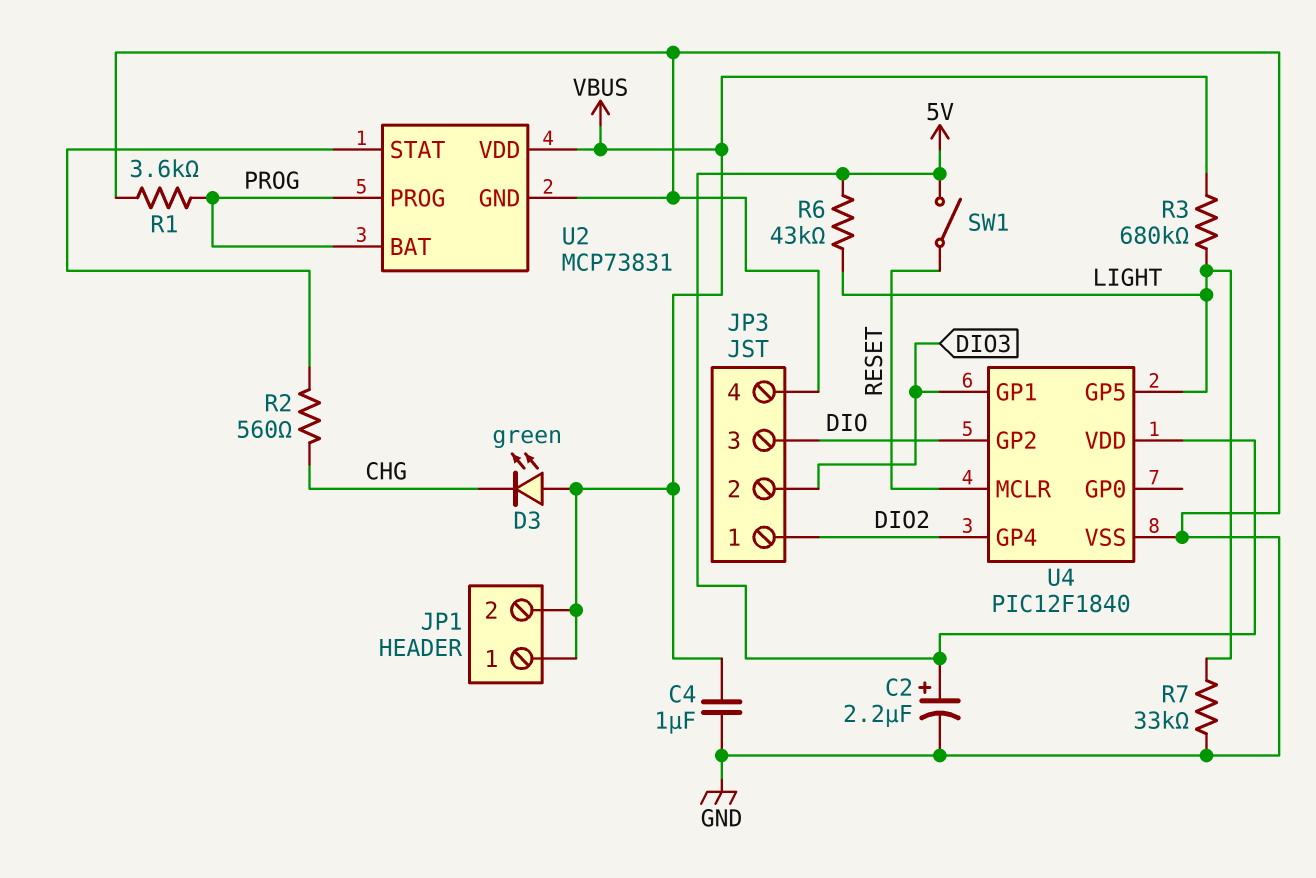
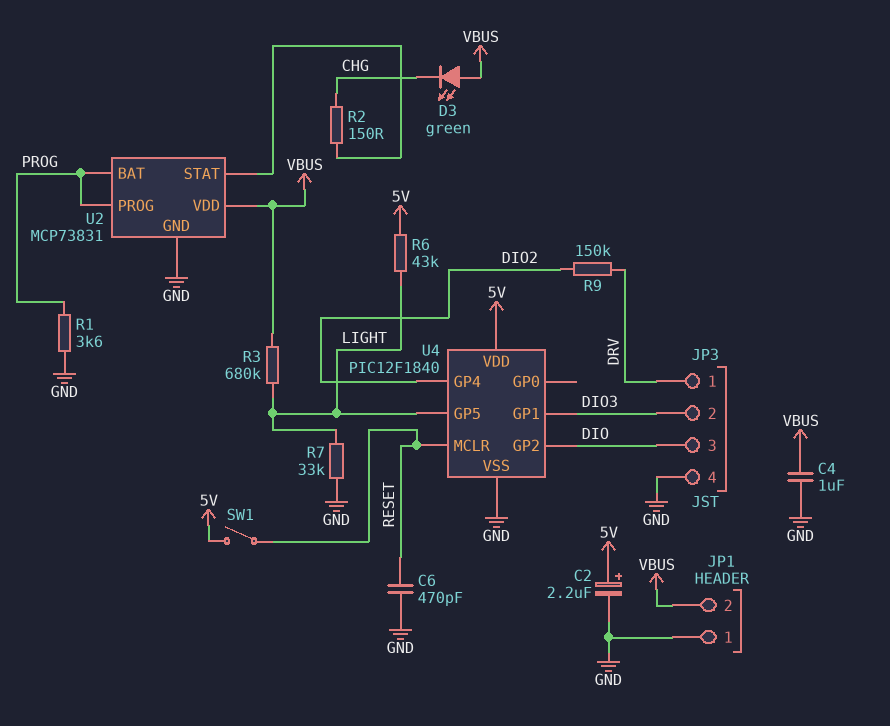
C6: none -> 470pF (GND, RESET)
JP1 pin 1: VBUS -> GND
JP3 pin 1: DIO2 -> DRV
R2: 560 (CHG, U2/STAT) -> 150 (CHG, U2/STAT)
R9: none -> 150k (DIO2, DRV)

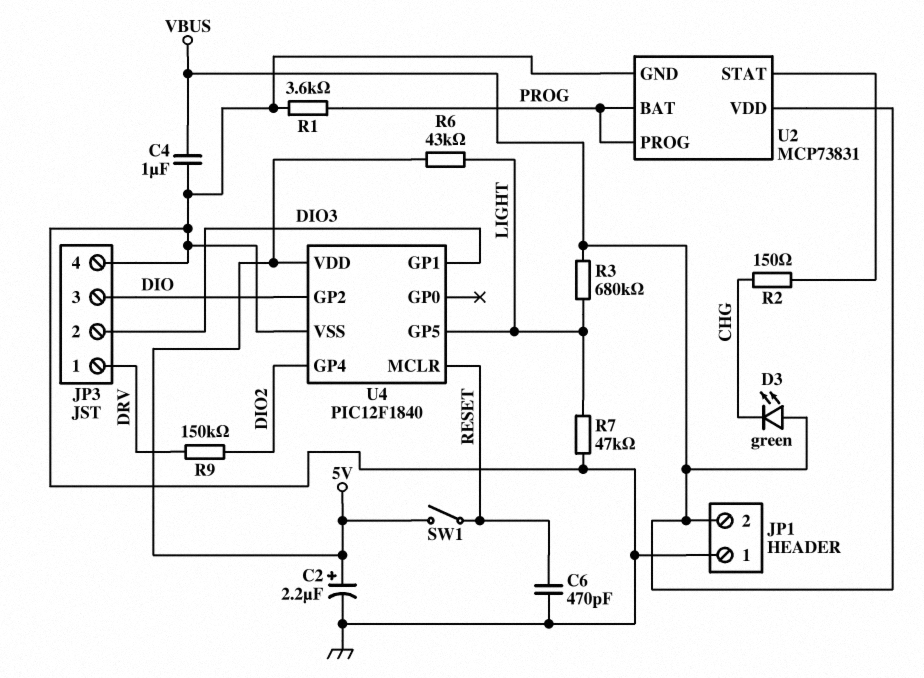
R7: 33k (GND, LIGHT) -> 47k (GND, LIGHT)

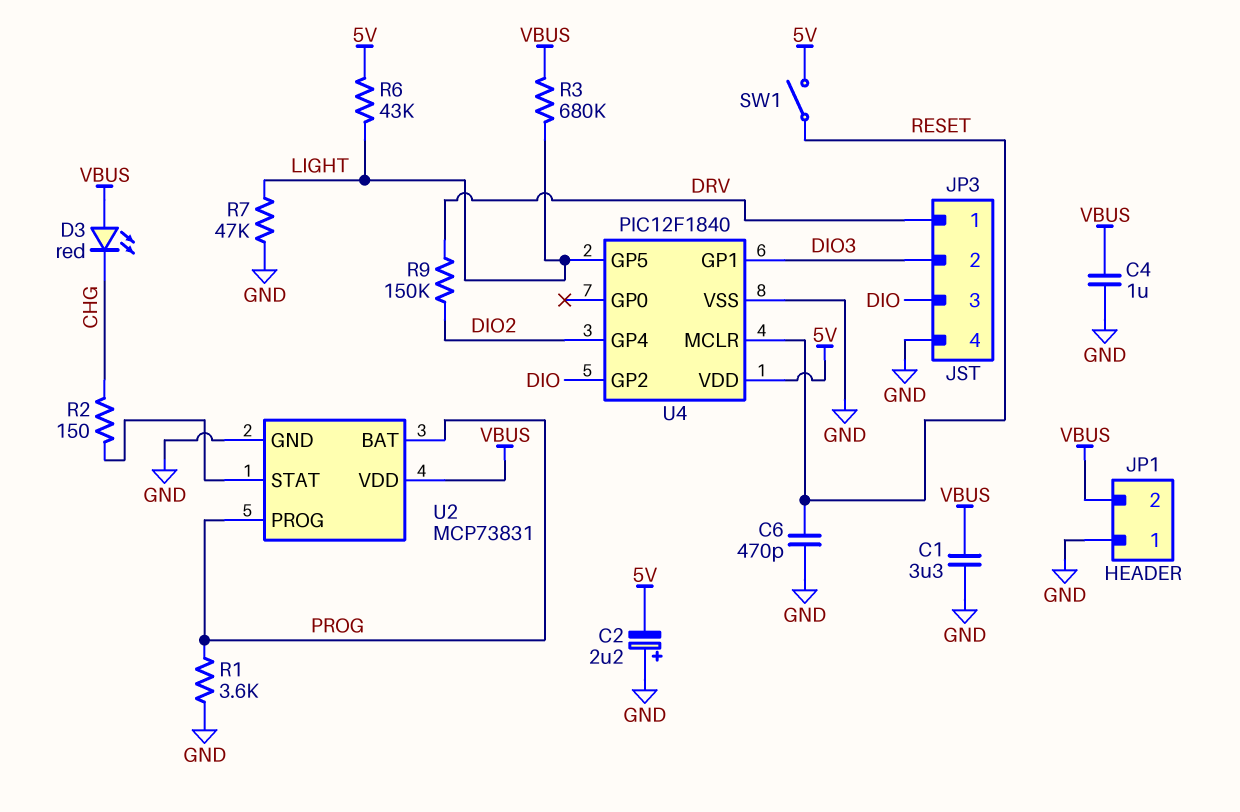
C1: none -> 3.3uF (GND, VBUS)
C2: 2.2uF (plus 5V, minus GND) -> 2.2uF (plus GND, minus 5V)
D3: LED green (A VBUS, K CHG) -> LED red (A VBUS, K CHG)

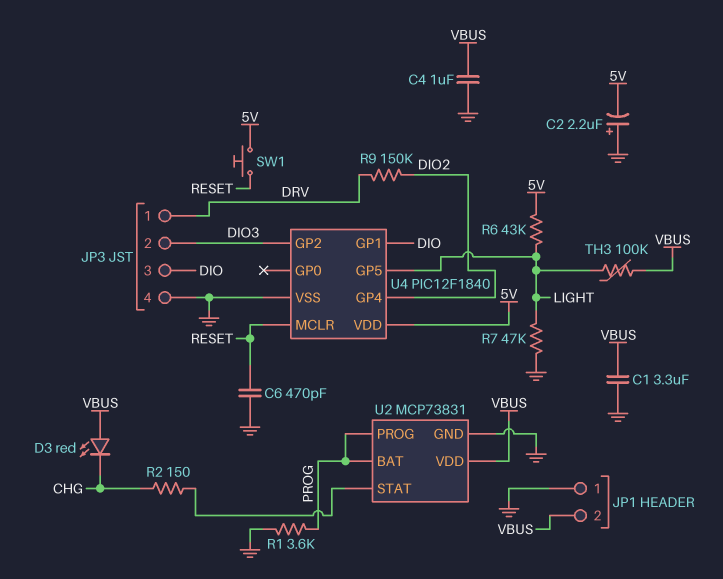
R3: 680k (LIGHT, VBUS) -> none
SW1: switch (5V, RESET) -> button (5V, RESET)
TH3: none -> 100k (LIGHT, VBUS)
U4 pin GP1: DIO3 -> DIO
U4 pin GP2: DIO -> DIO3

